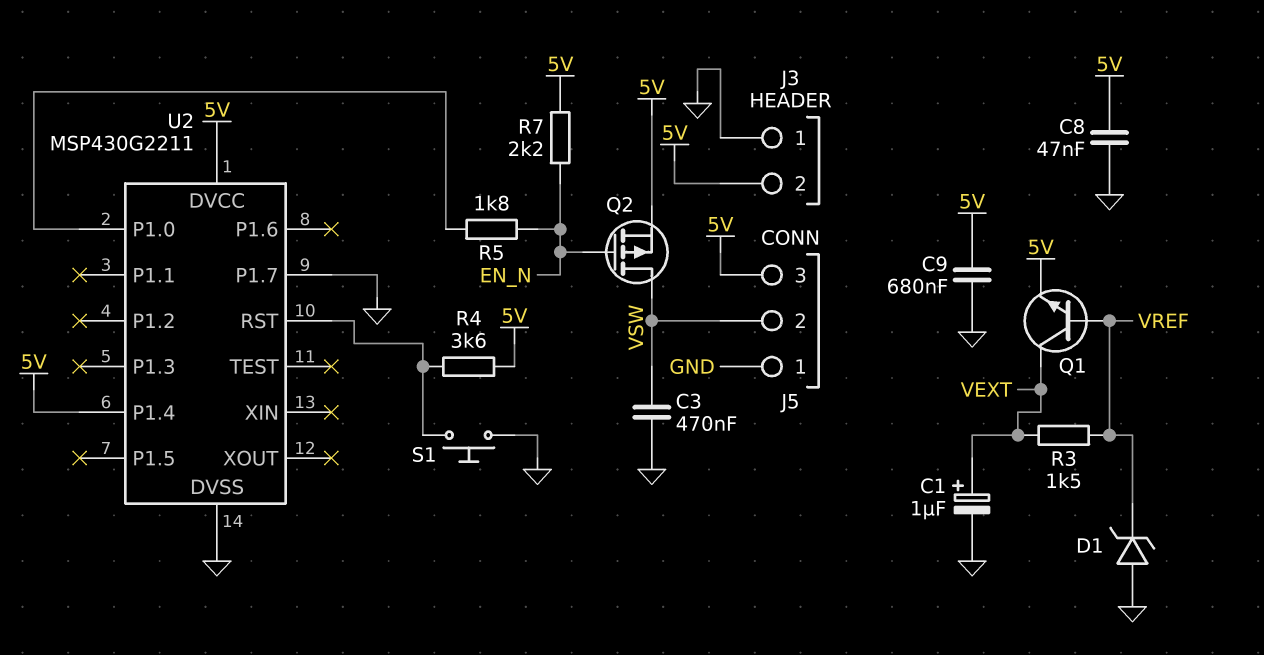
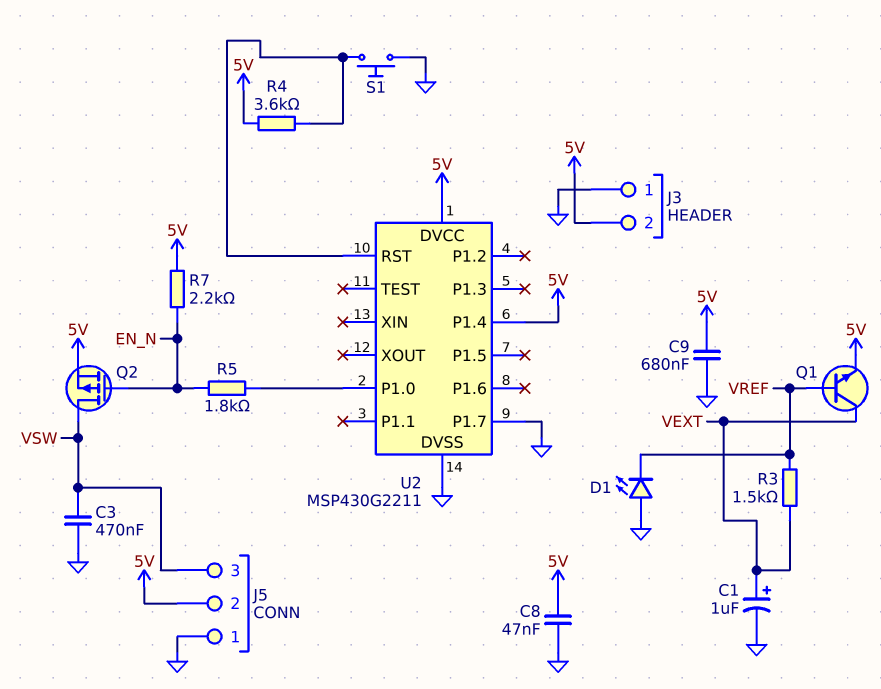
D1: zener (A GND, K VREF) -> LED (A GND, K VREF)
J5 pin 2: VSW -> 5V
J5 pin 3: 5V -> VSW

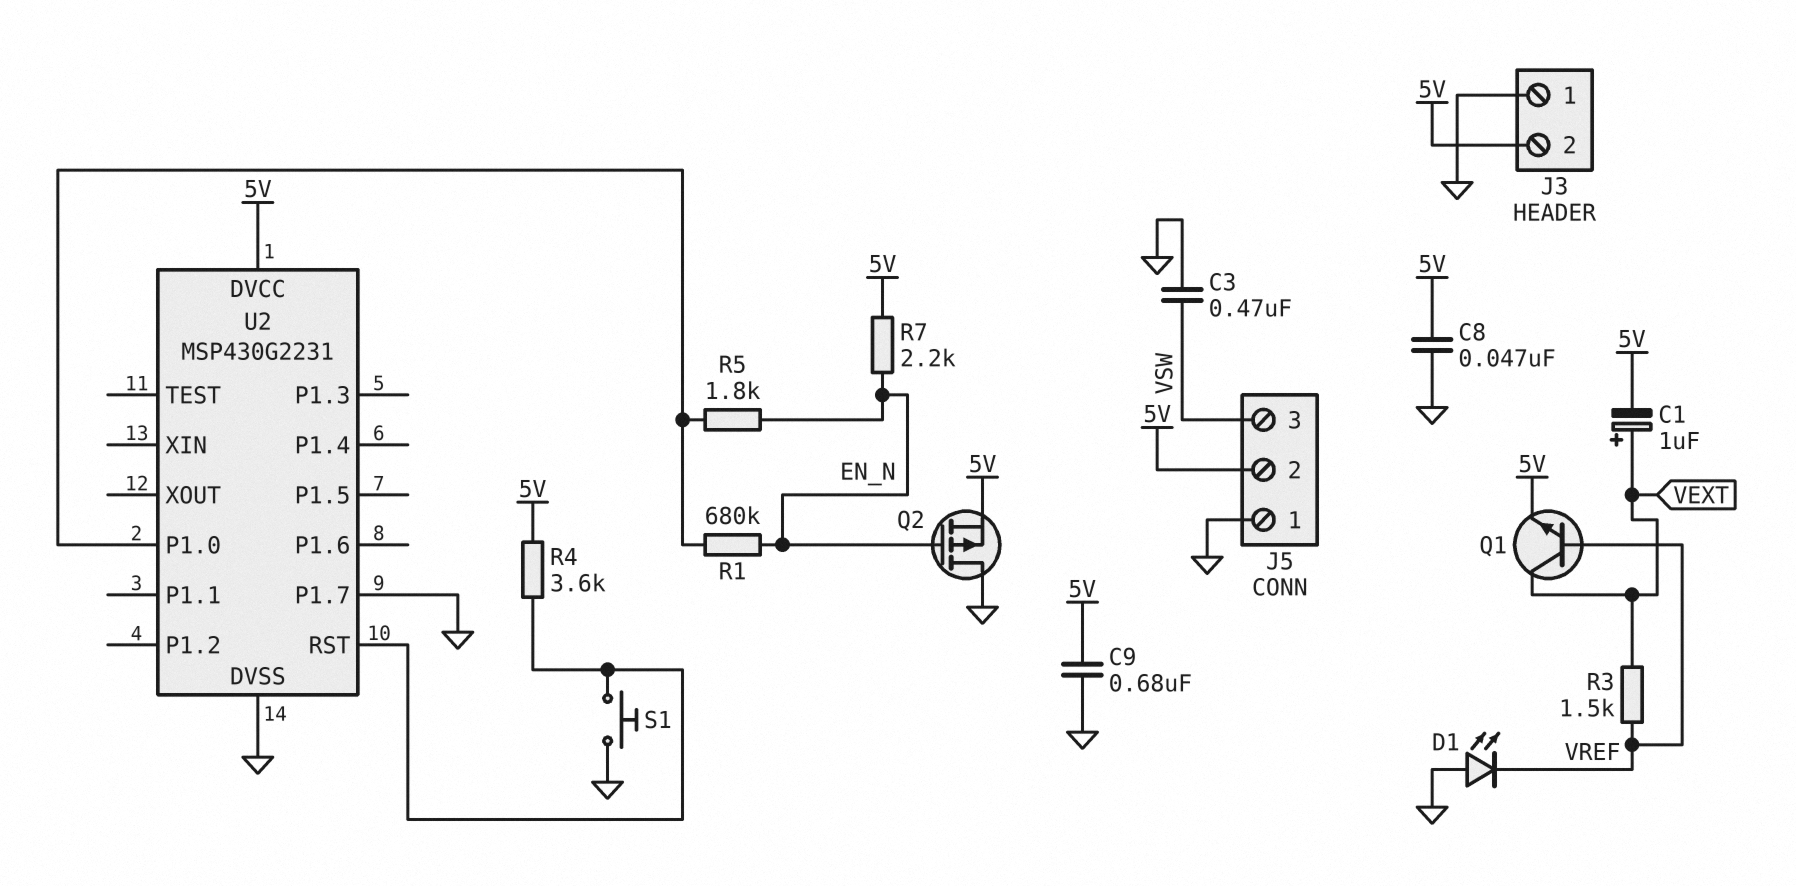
C1: 1uF (plus VEXT, minus GND) -> 1uF (plus VEXT, minus 5V)
Q2: PMOS (G EN_N, D VSW, S 5V) -> PMOS (G EN_N, D GND, S 5V)
R1: none -> 680k (EN_N, U2/P1.0)
U2: MSP430G2211 -> MSP430G2231
U2 pin P1.4: 5V -> none

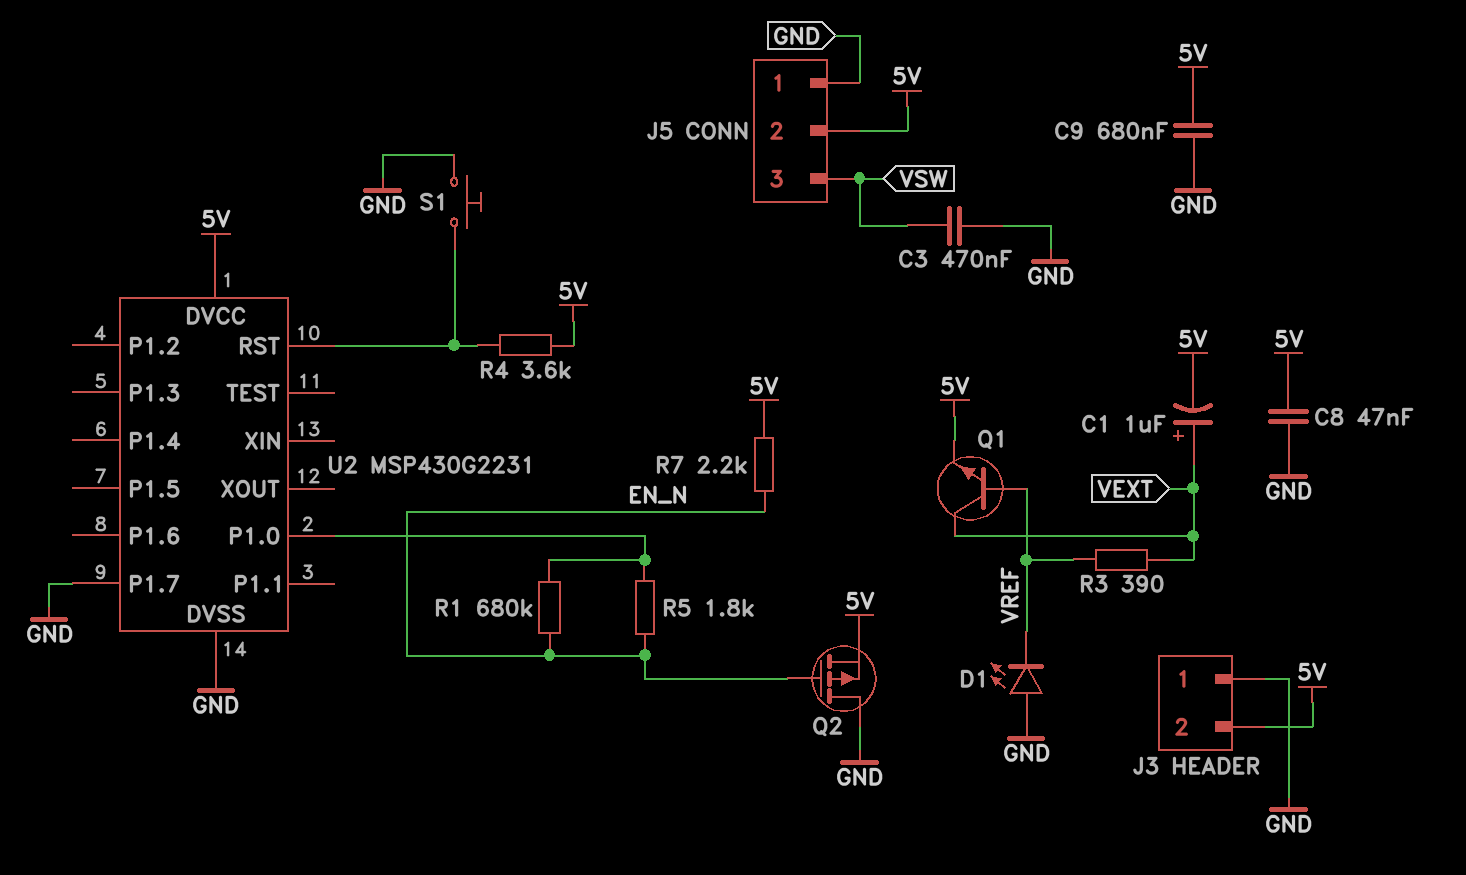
R3: 1.5k (VEXT, VREF) -> 390 (VEXT, VREF)

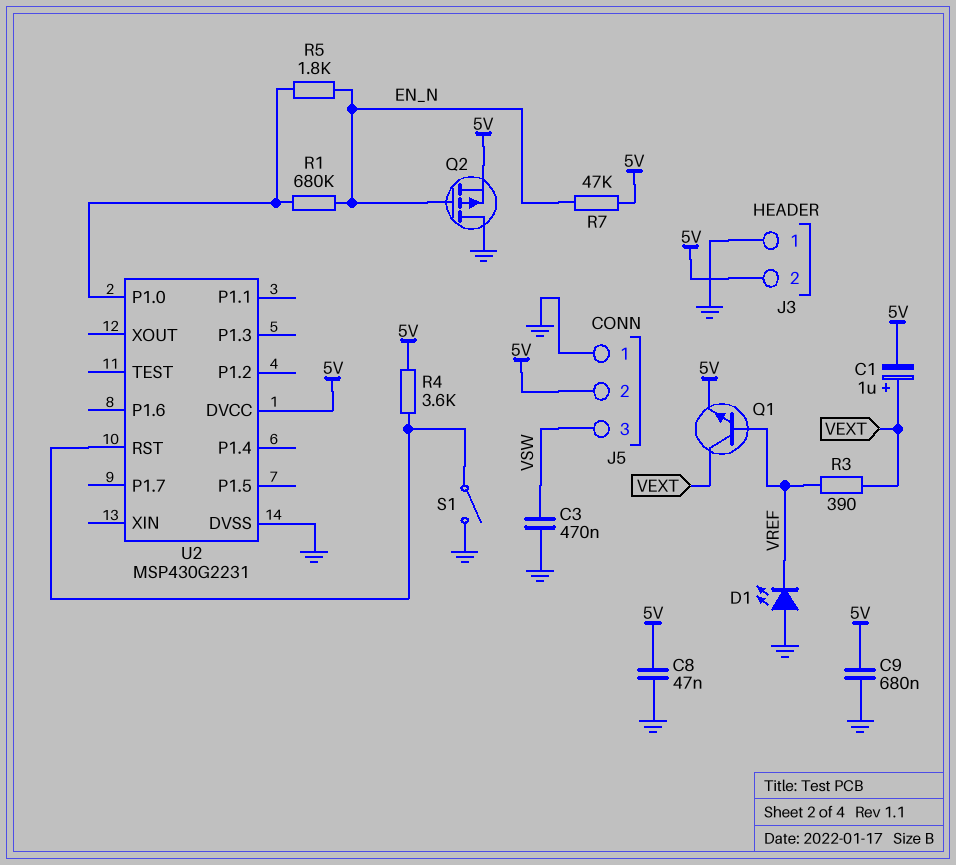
R7: 2.2k (5V, EN_N) -> 47k (5V, EN_N)
S1: button (GND, U2/RST) -> switch (GND, U2/RST)
U2 pin P1.7: GND -> none

